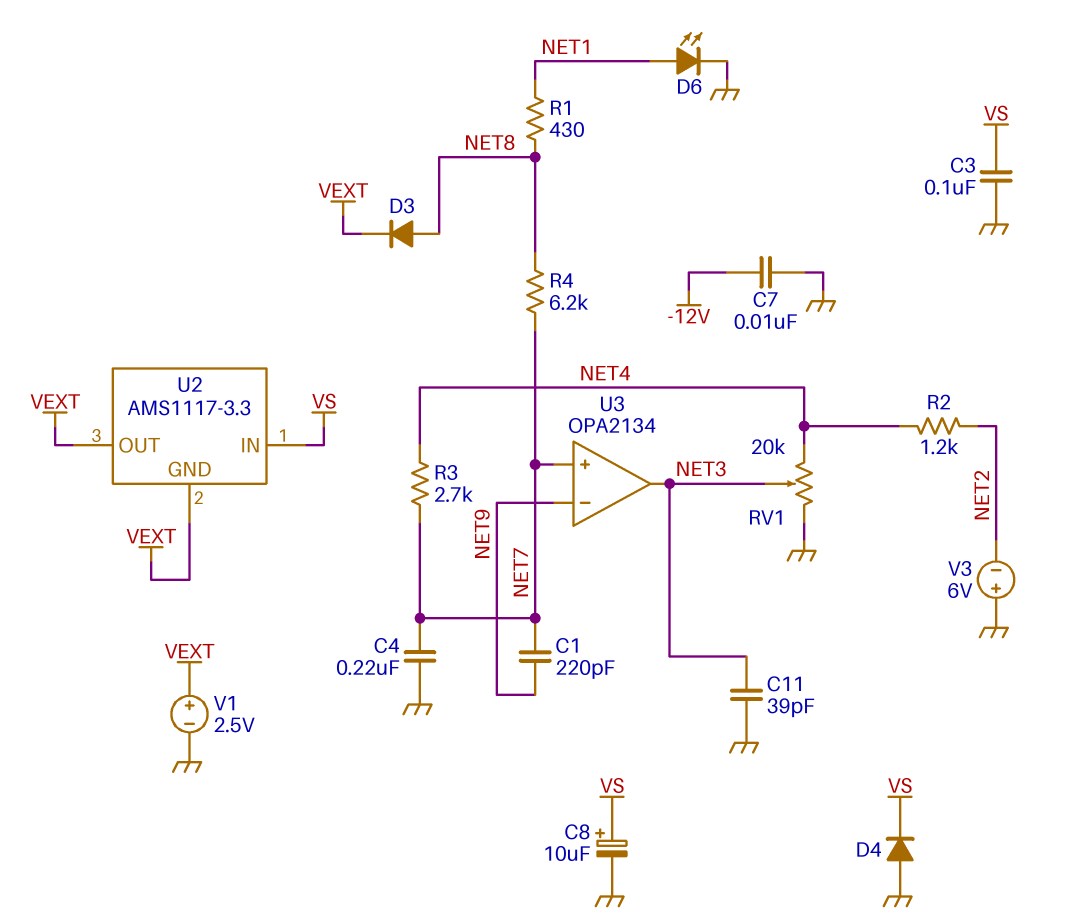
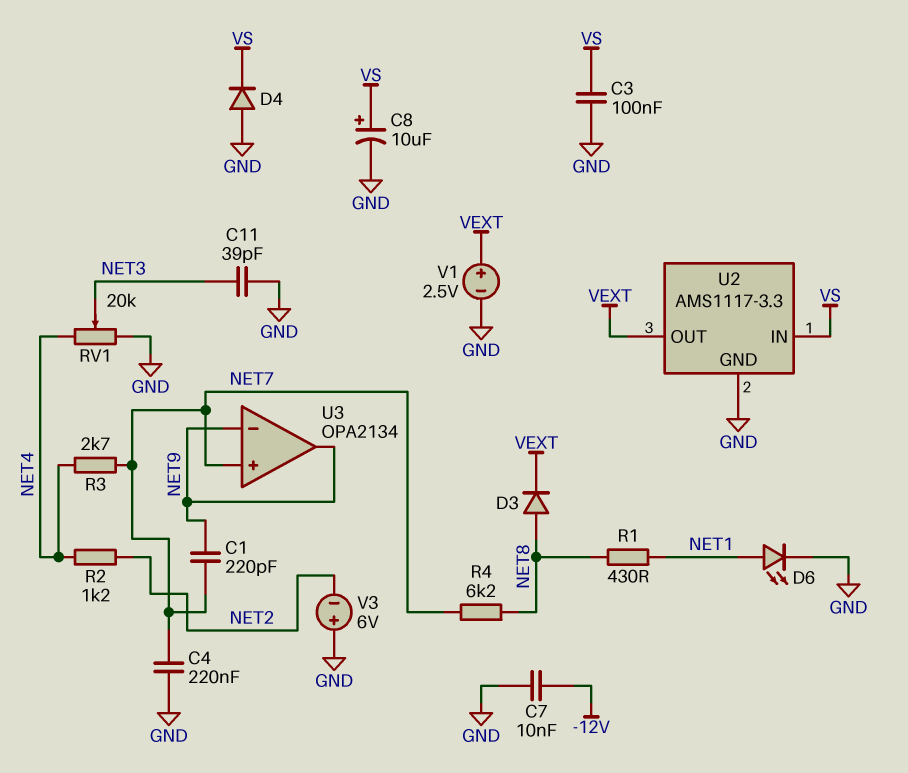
U2 pin GND: VEXT -> GND
U3 pin out: NET3 -> NET9

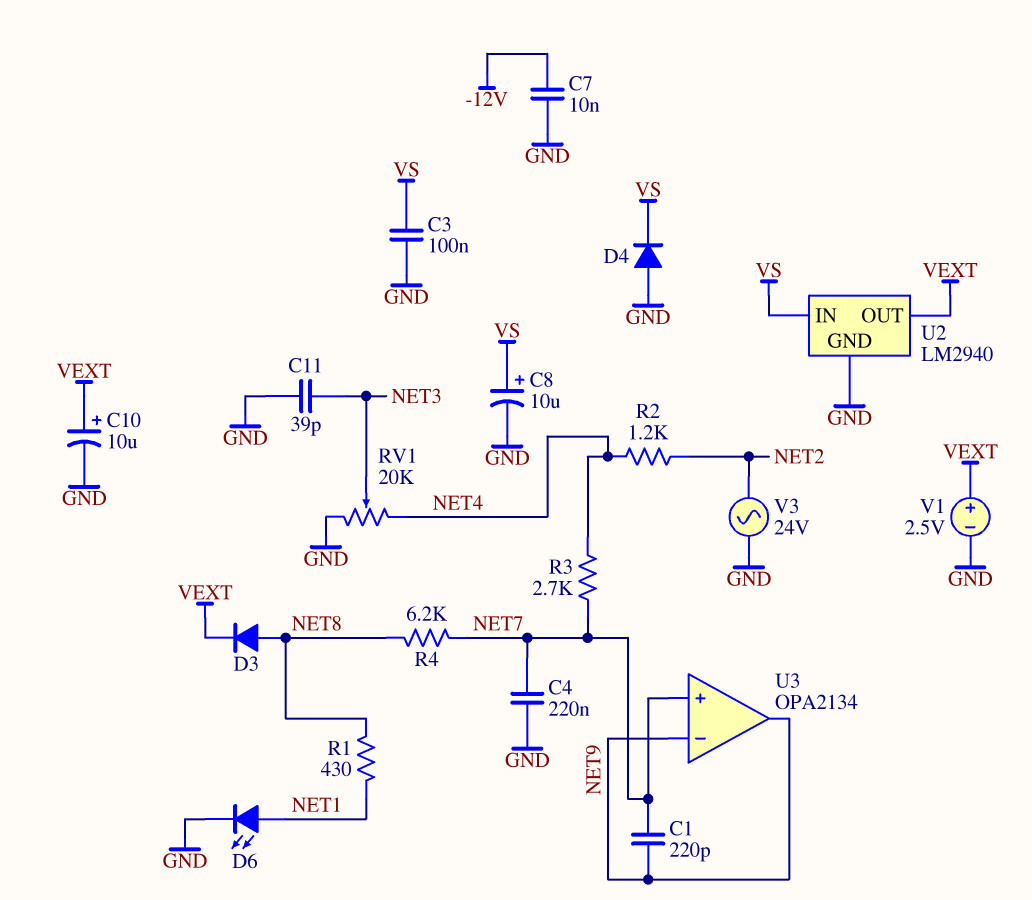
C10: none -> 10uF (plus VEXT, minus GND)
U2: AMS1117-3.3 -> LM2940
V3: 6V (plus GND, minus NET2) -> AC 24V (GND, NET2)

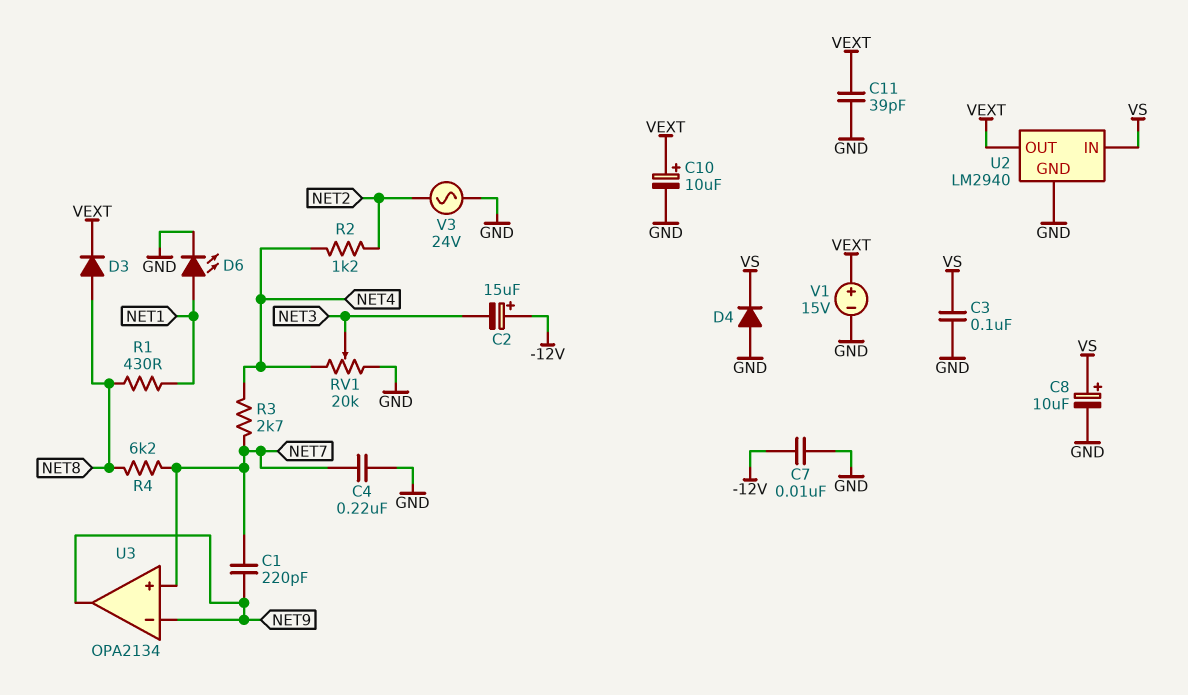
C2: none -> 15uF (plus -12V, minus NET3)
C11: 39pF (GND, NET3) -> 39pF (GND, VEXT)
V1: 2.5V (plus VEXT, minus GND) -> 15V (plus VEXT, minus GND)

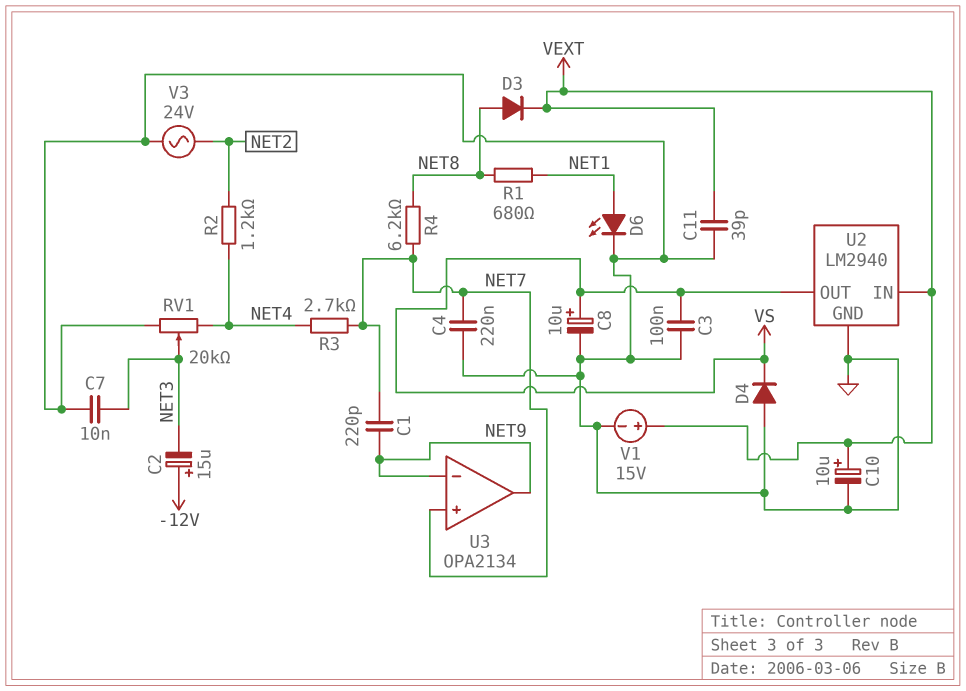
C7: 10nF (-12V, GND) -> 10nF (GND, NET3)
R1: 430 (NET1, NET8) -> 680 (NET1, NET8)
U2 pin IN: VS -> VEXT
U2 pin OUT: VEXT -> VS

